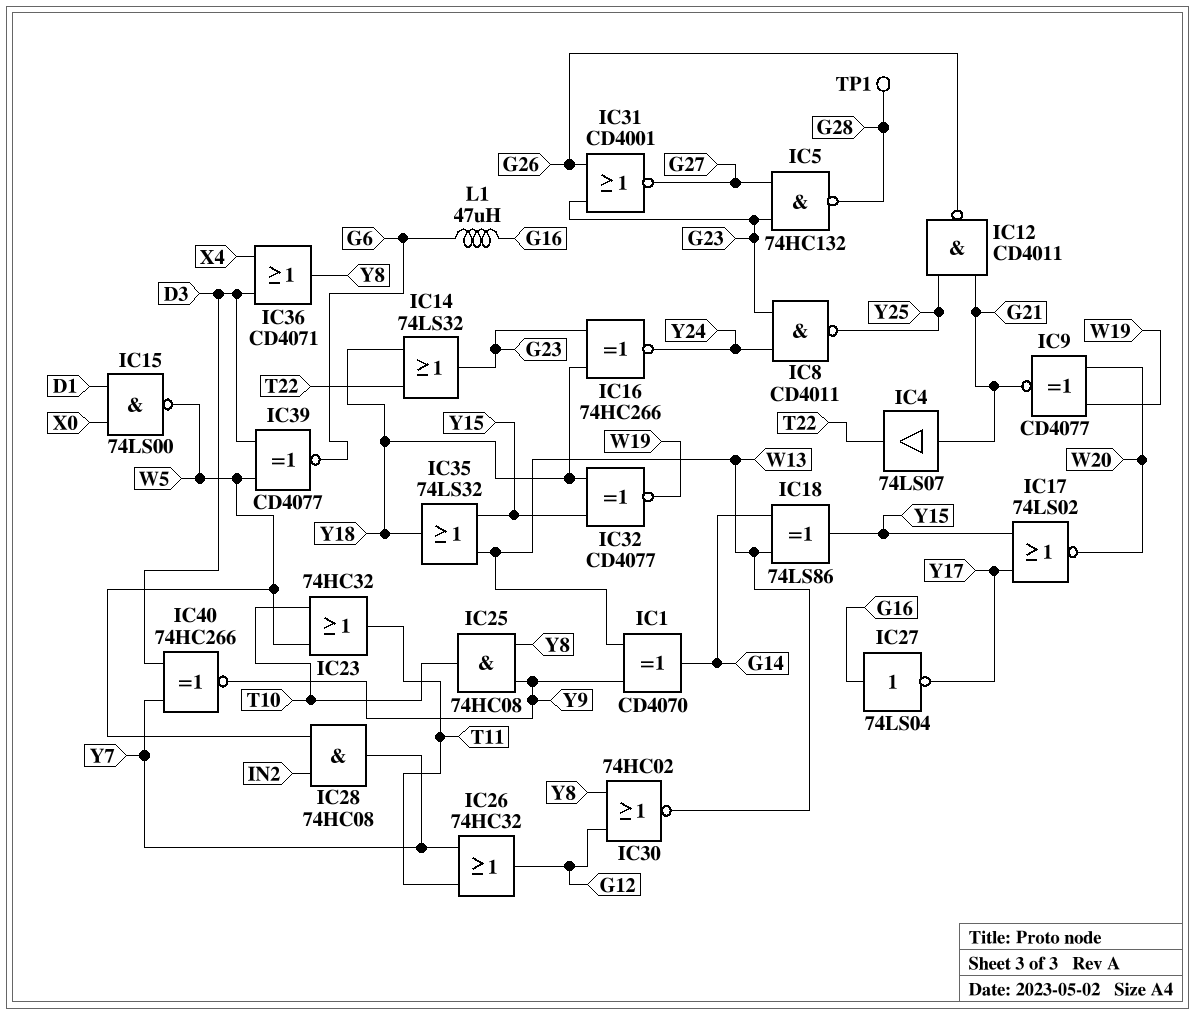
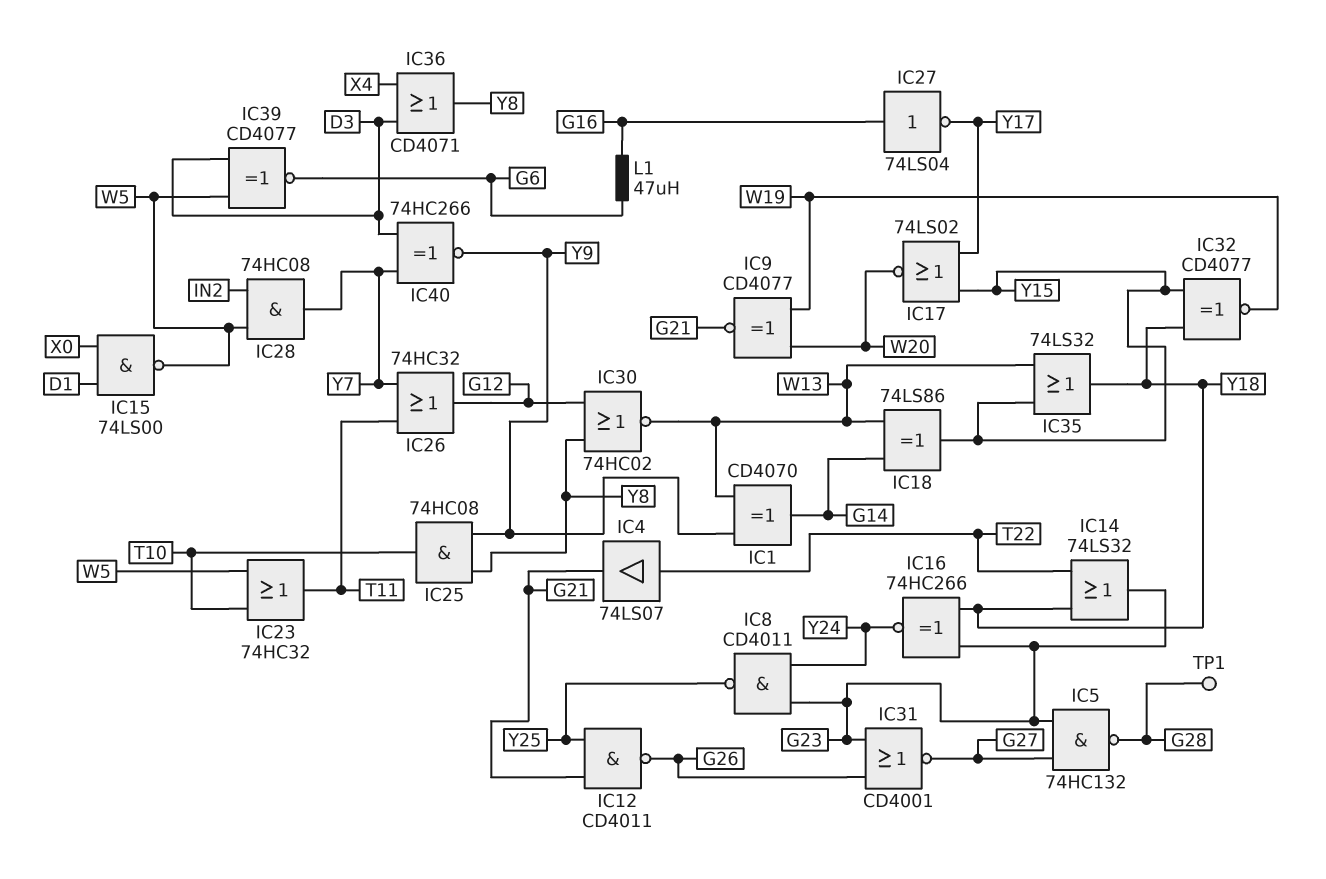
IC4: buffer 74LS07 (in G21, out T22) -> buffer 74LS07 (in T22, out G21)

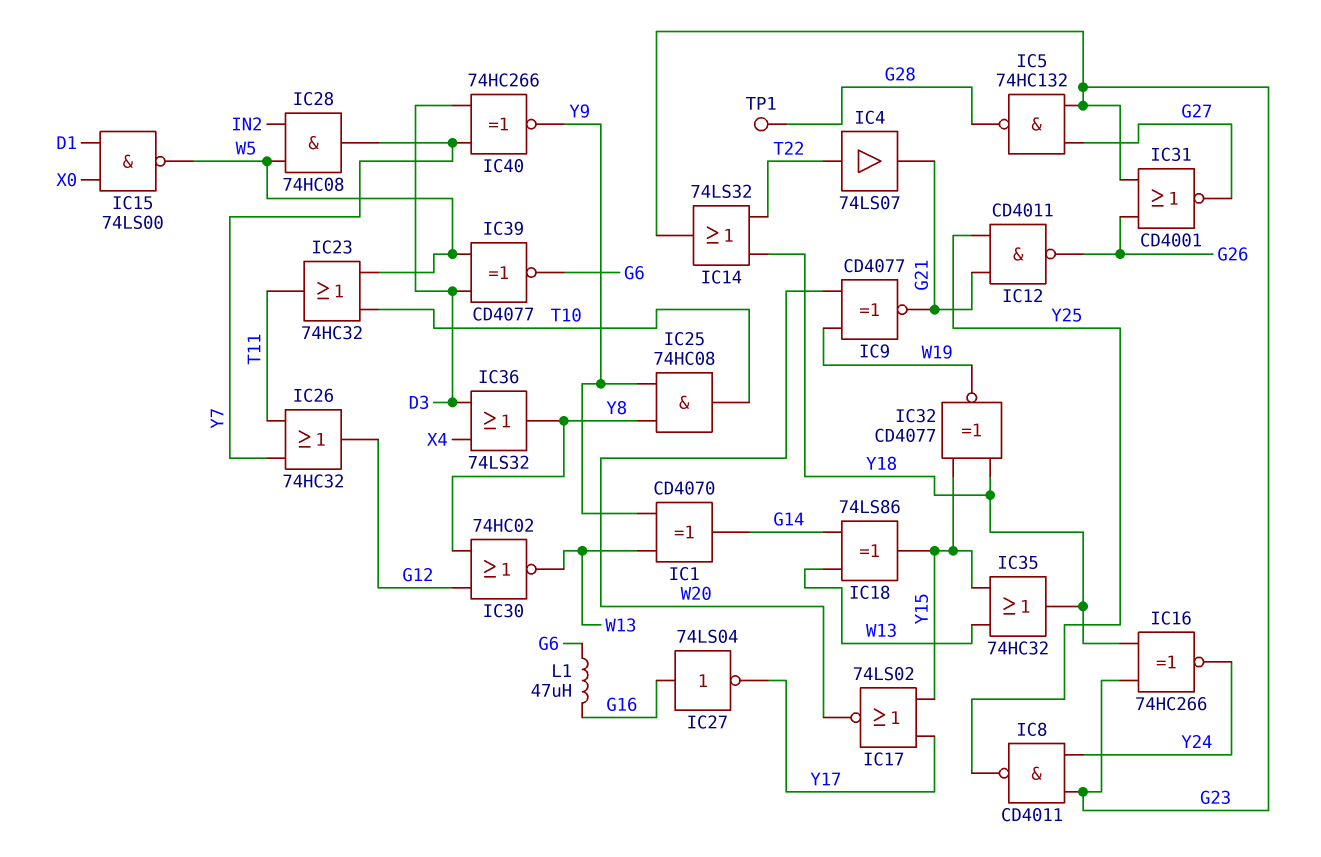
IC35: OR 74LS32 (in W13, in Y15, out Y18) -> OR 74HC32 (in W13, in Y15, out Y18)
IC36: OR CD4071 (in D3, in X4, out Y8) -> OR 74LS32 (in D3, in X4, out Y8)

